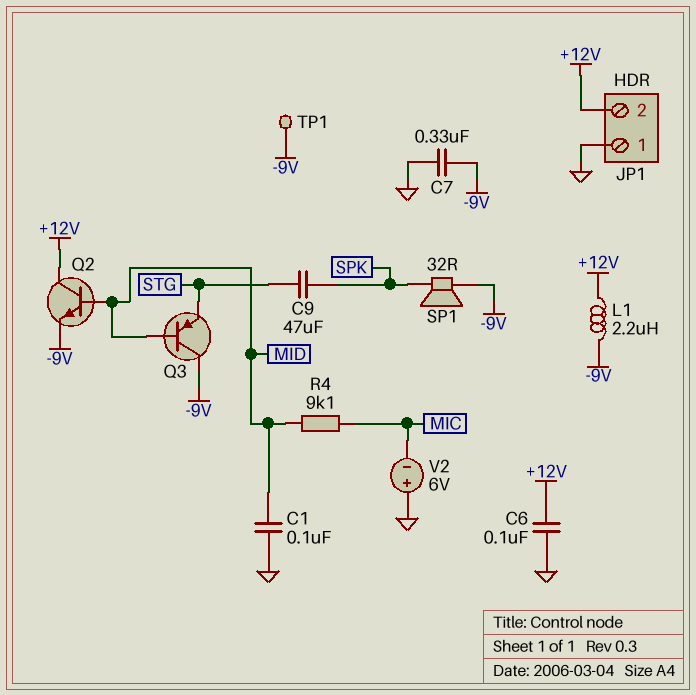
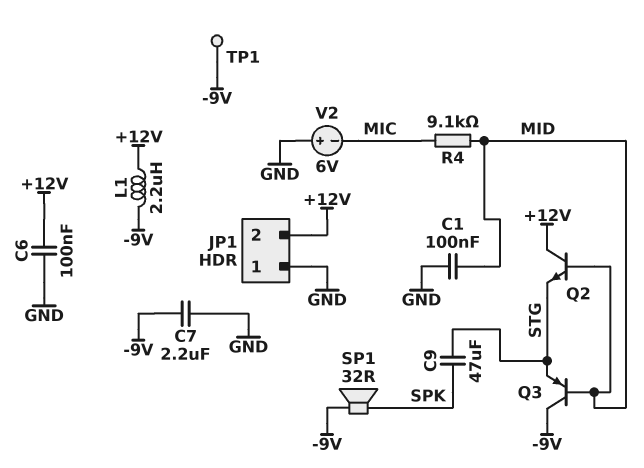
C7: 330nF (-9V, GND) -> 2.2uF (-9V, GND)
Q2: NPN (B MID, C +12V, E -9V) -> NPN (B MID, C +12V, E STG)

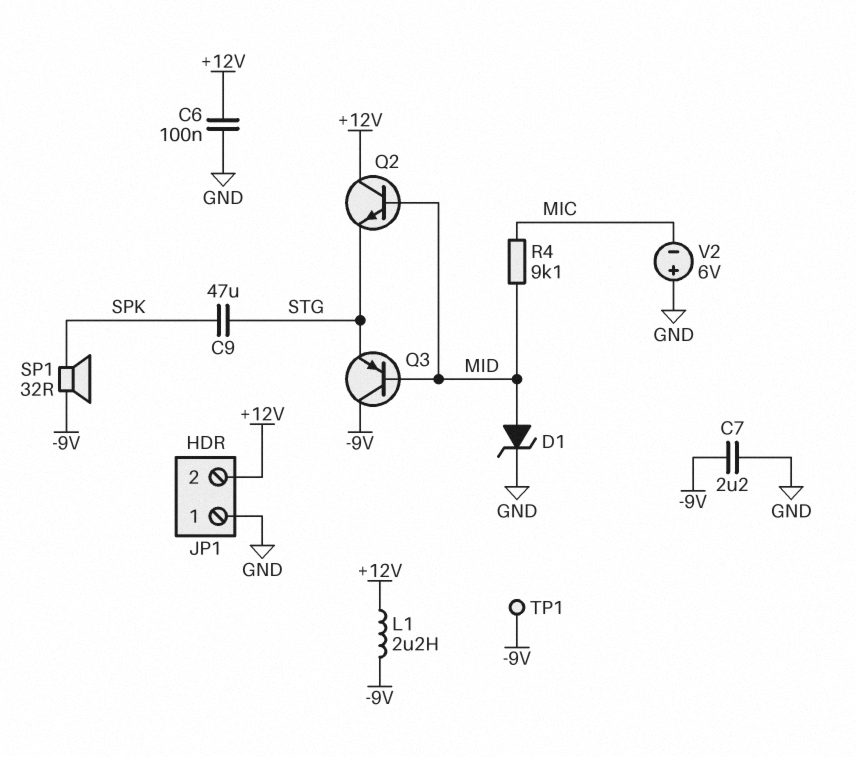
C1: 100nF (GND, MID) -> none
D1: none -> zener (A MID, K GND)

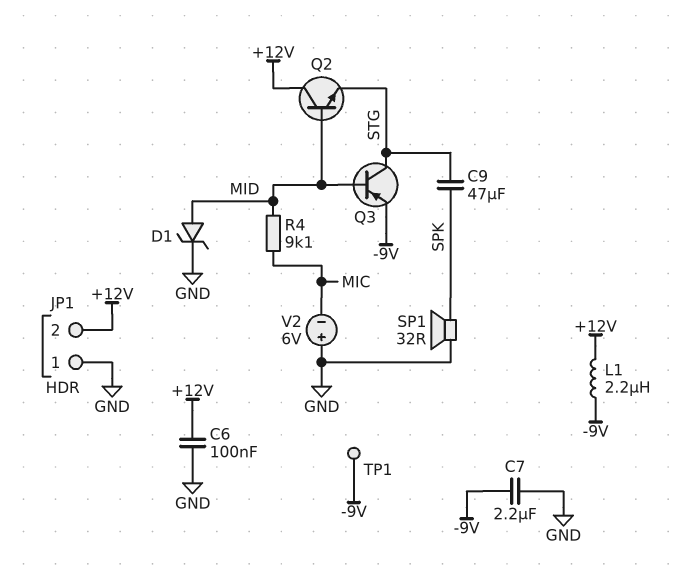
Q3: PNP (B MID, C -9V, E STG) -> PNP (B MID, C STG, E -9V)
SP1: speaker 32R (-9V, SPK) -> speaker 32R (GND, SPK)

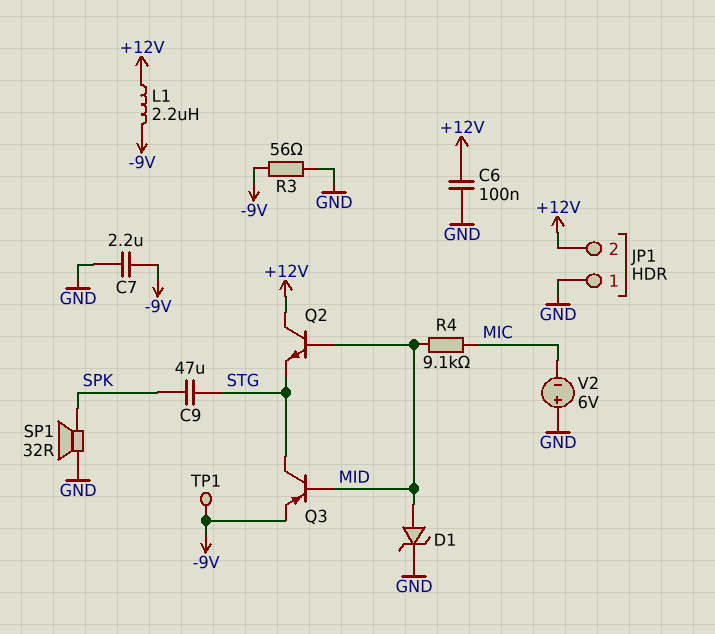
R3: none -> 56 (-9V, GND)

